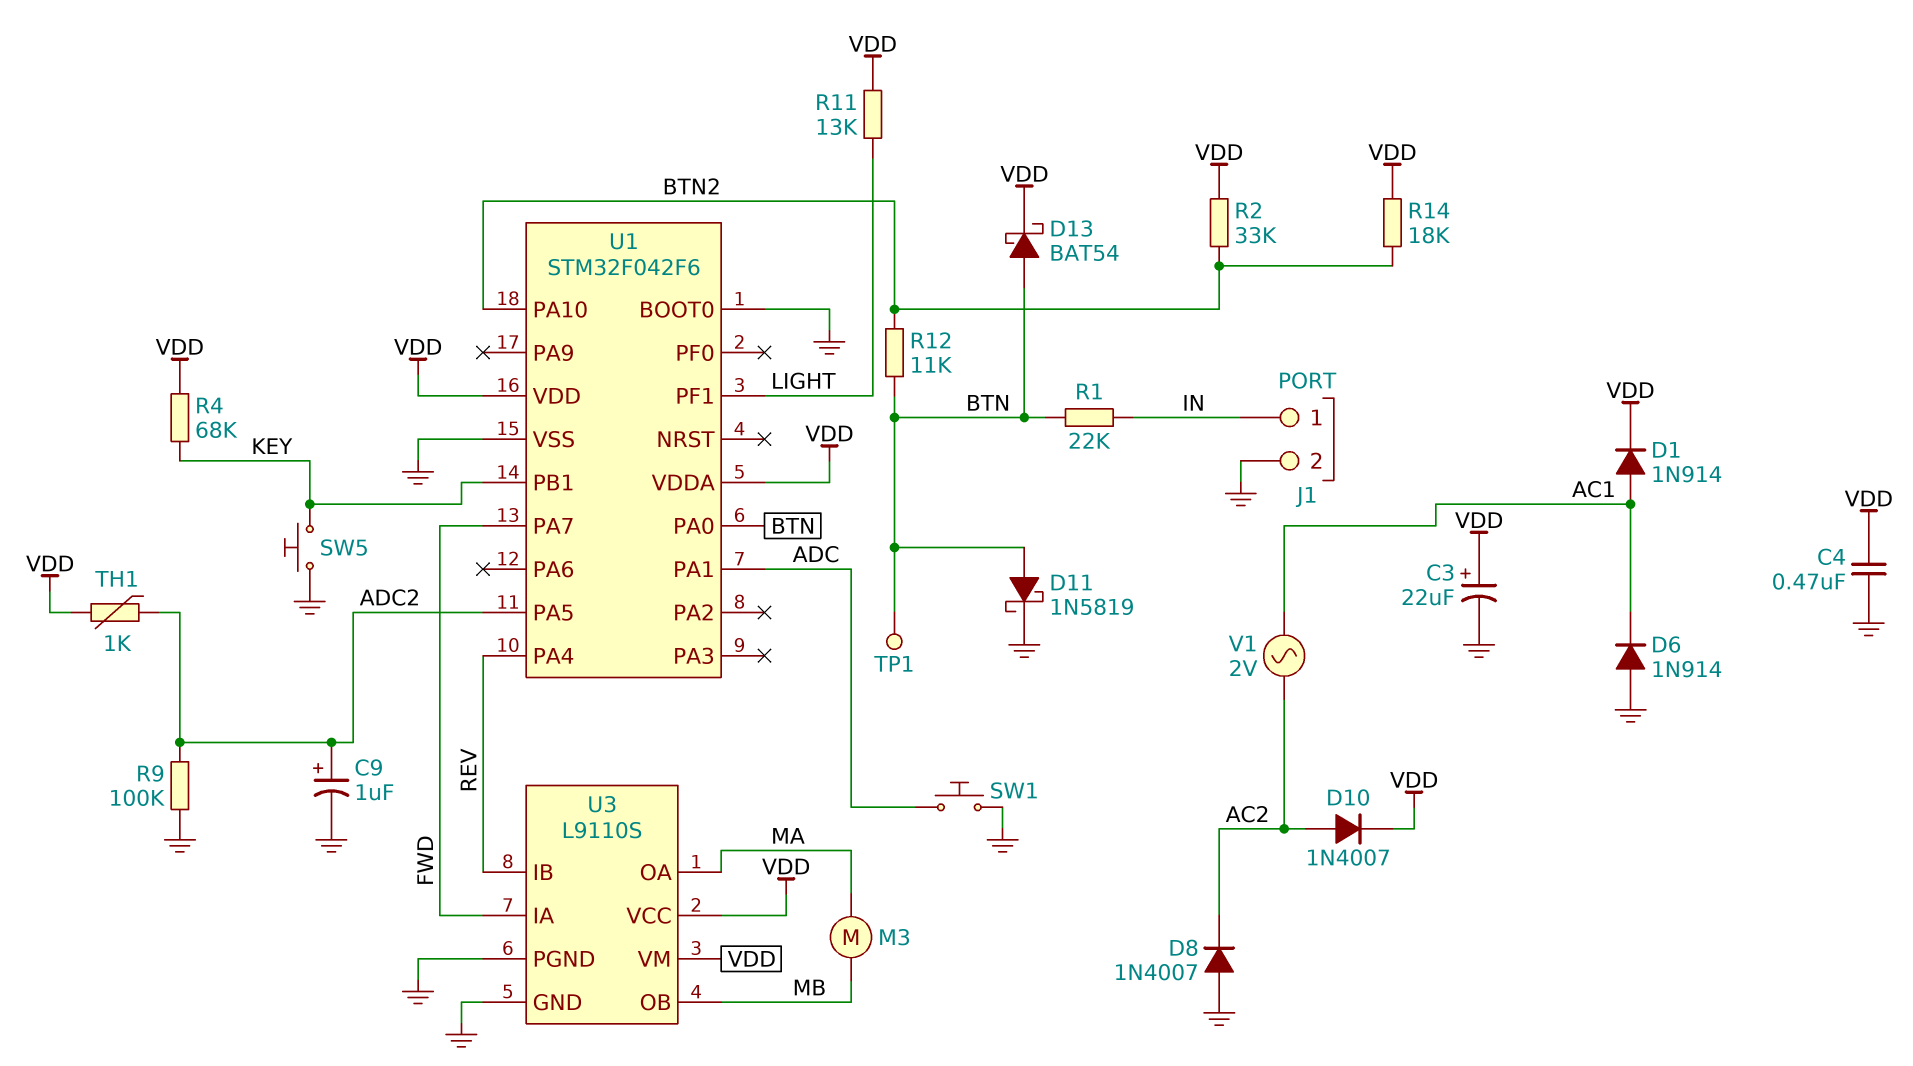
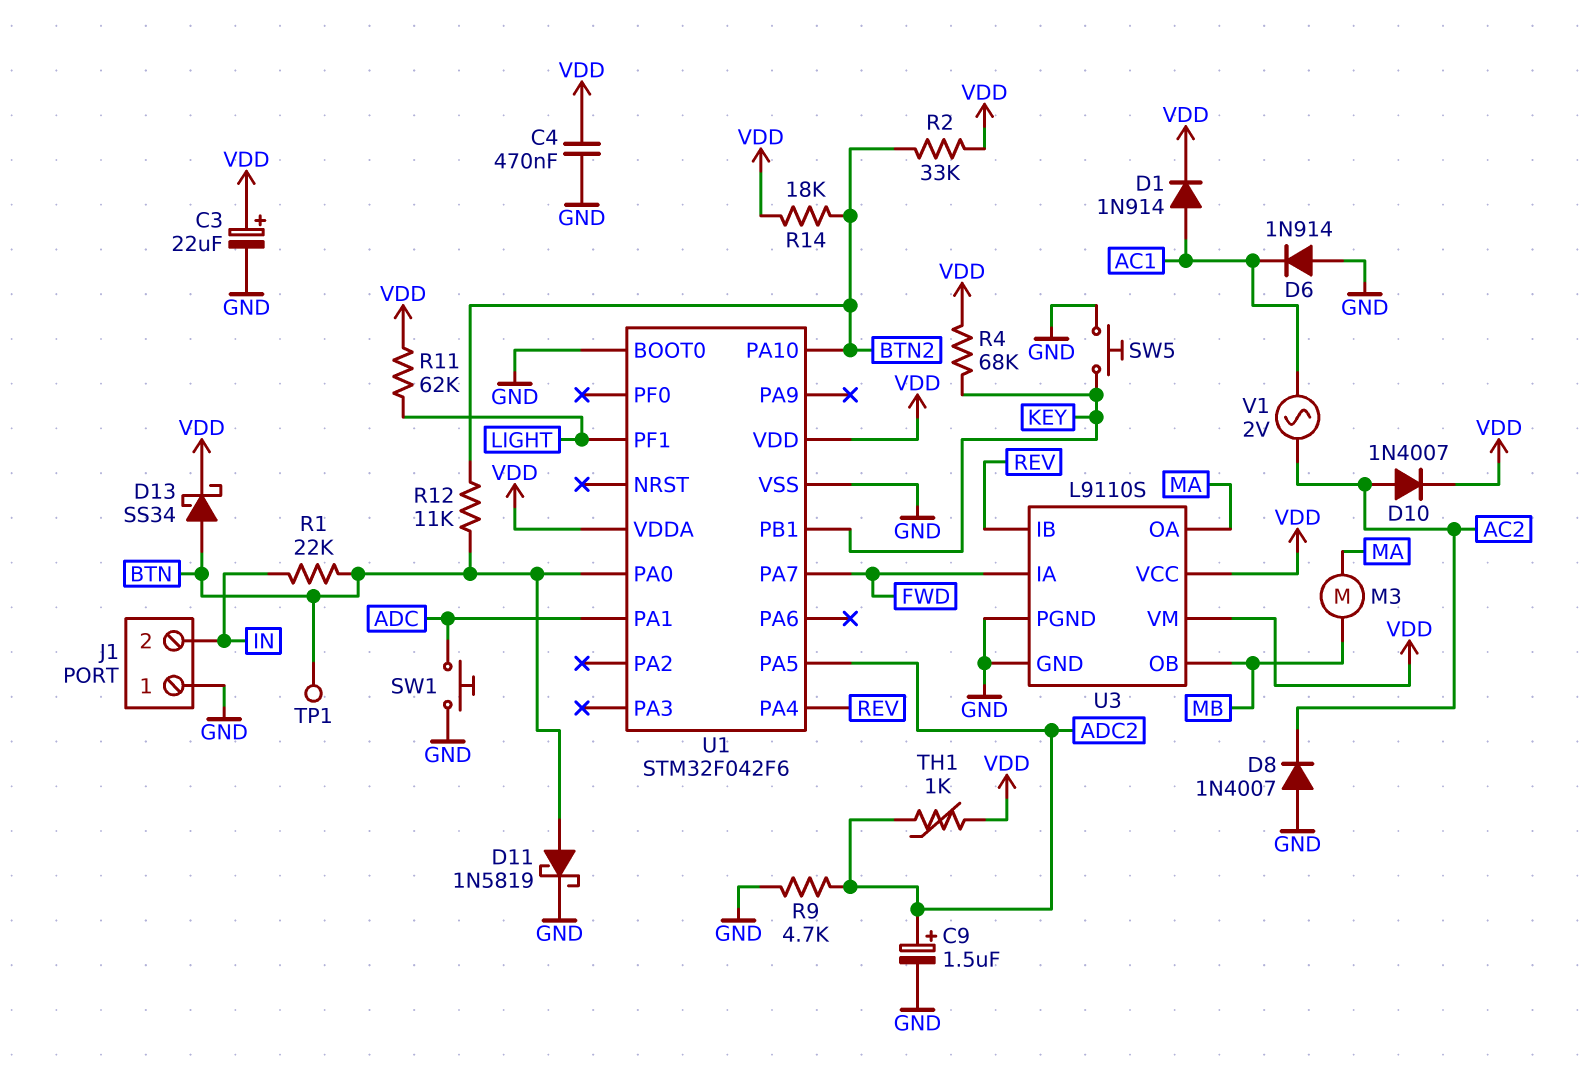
C9: 1uF (plus ADC2, minus GND) -> 1.5uF (plus ADC2, minus GND)
D13: schottky BAT54 (A BTN, K VDD) -> schottky SS34 (A BTN, K VDD)
J1 pin 1: IN -> GND
J1 pin 2: GND -> IN
R9: 100k (ADC2, GND) -> 4.7k (ADC2, GND)
R11: 13k (LIGHT, VDD) -> 62k (LIGHT, VDD)

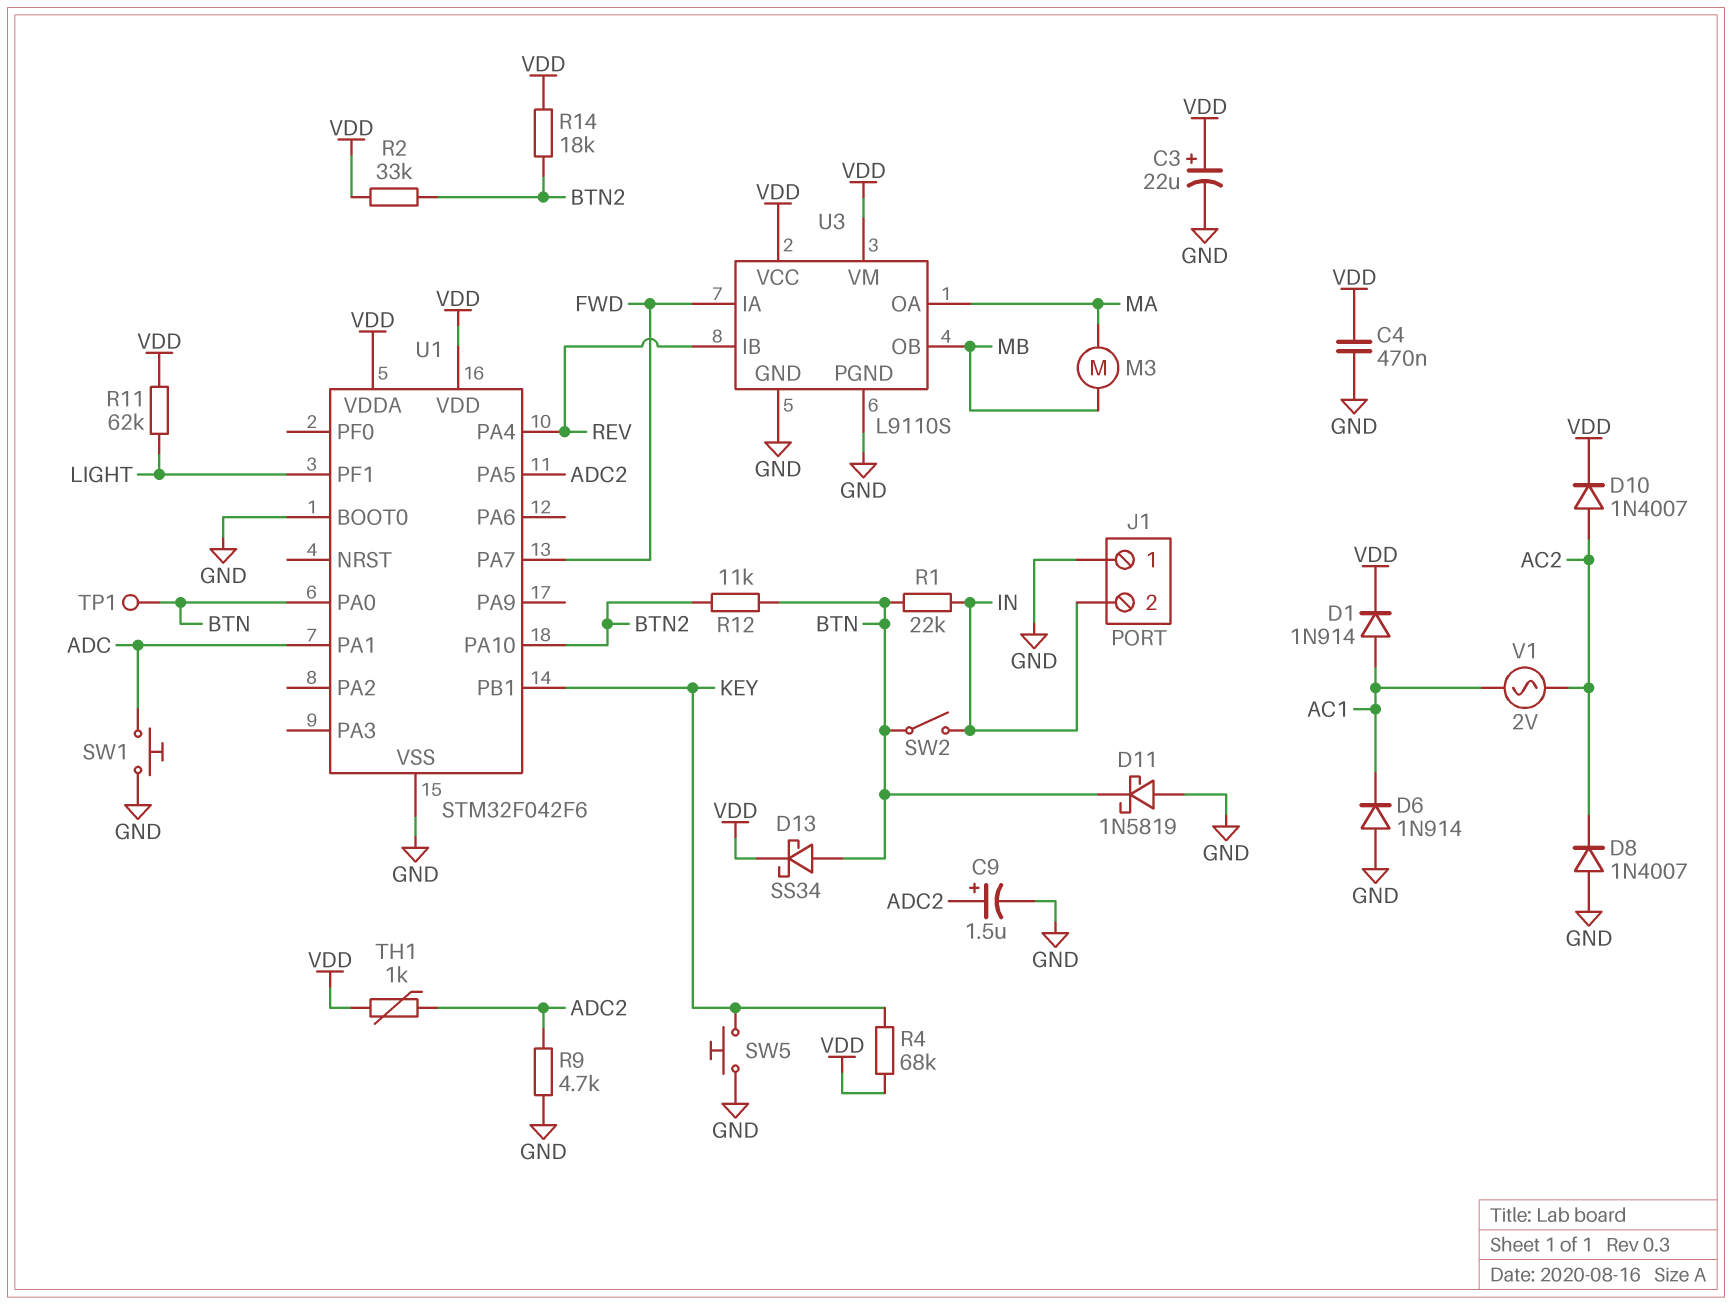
D11: schottky 1N5819 (A BTN, K GND) -> schottky 1N5819 (A GND, K BTN)
SW2: none -> switch (BTN, IN)

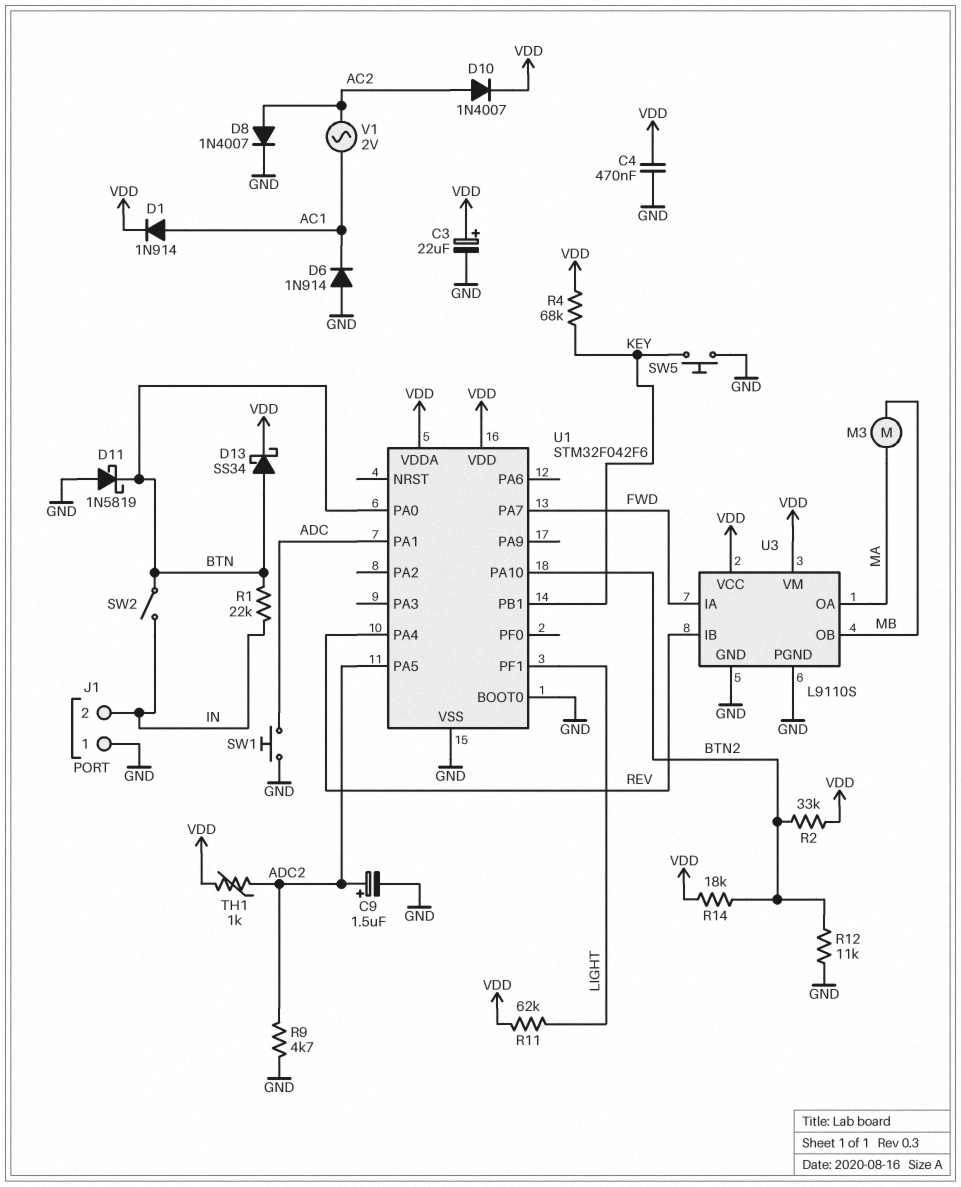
D8: diode 1N4007 (A GND, K AC2) -> diode 1N4007 (A AC2, K GND)
R12: 11k (BTN, BTN2) -> 11k (BTN2, GND)
TP1: test point (BTN) -> none

